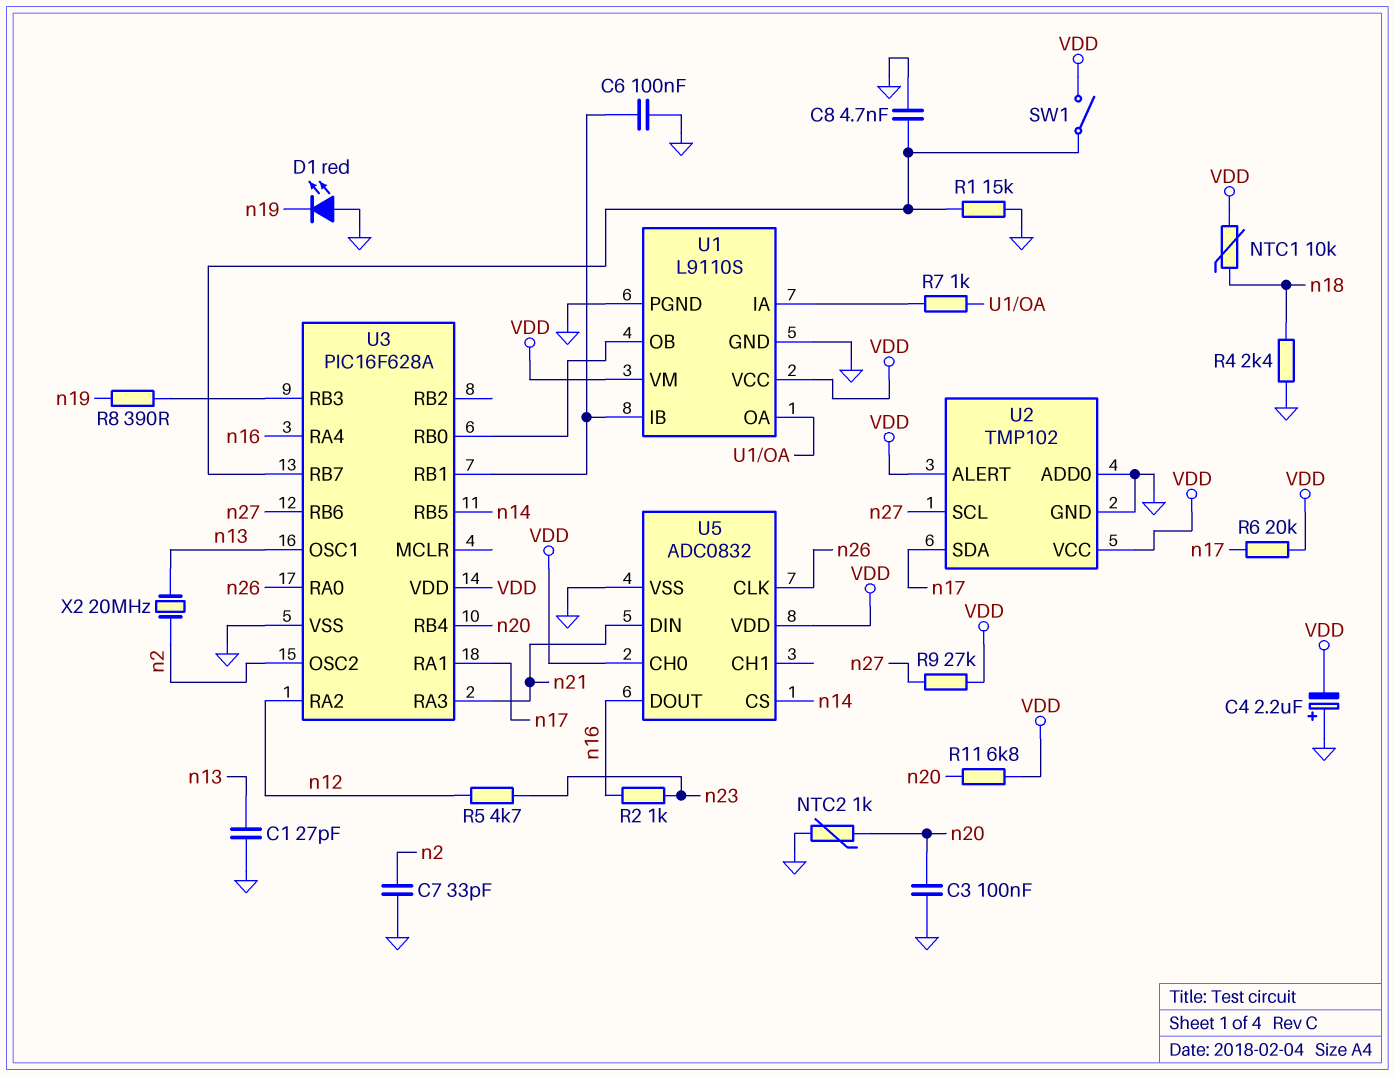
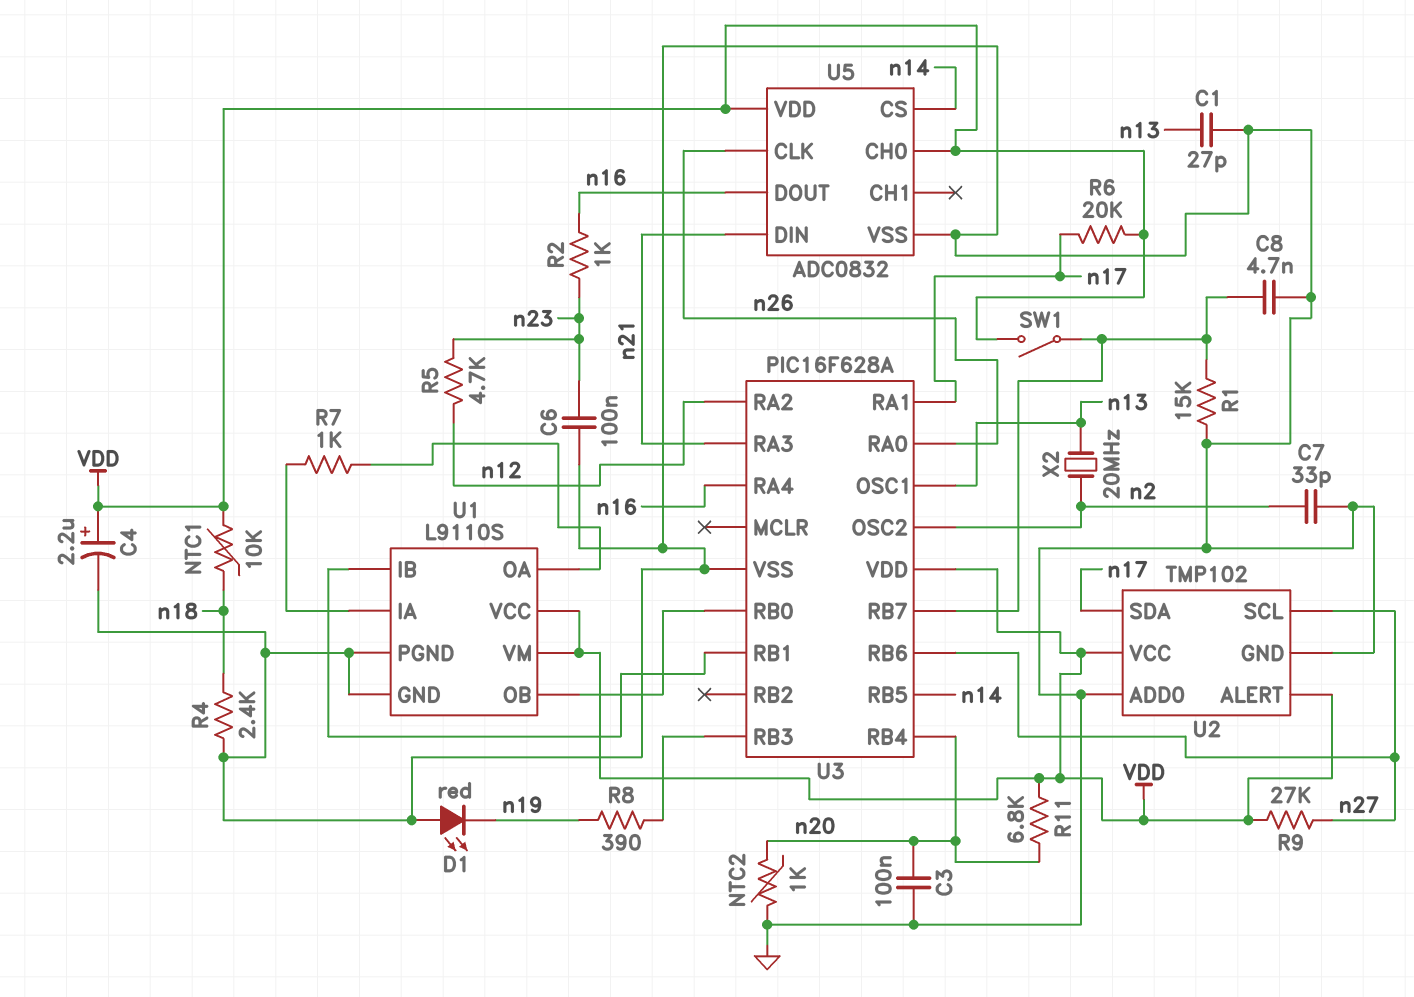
C4: 2.2uF (plus GND, minus VDD) -> 2.2uF (plus VDD, minus GND)
C6: 100nF (GND, U1/IB) -> 100nF (GND, n23)

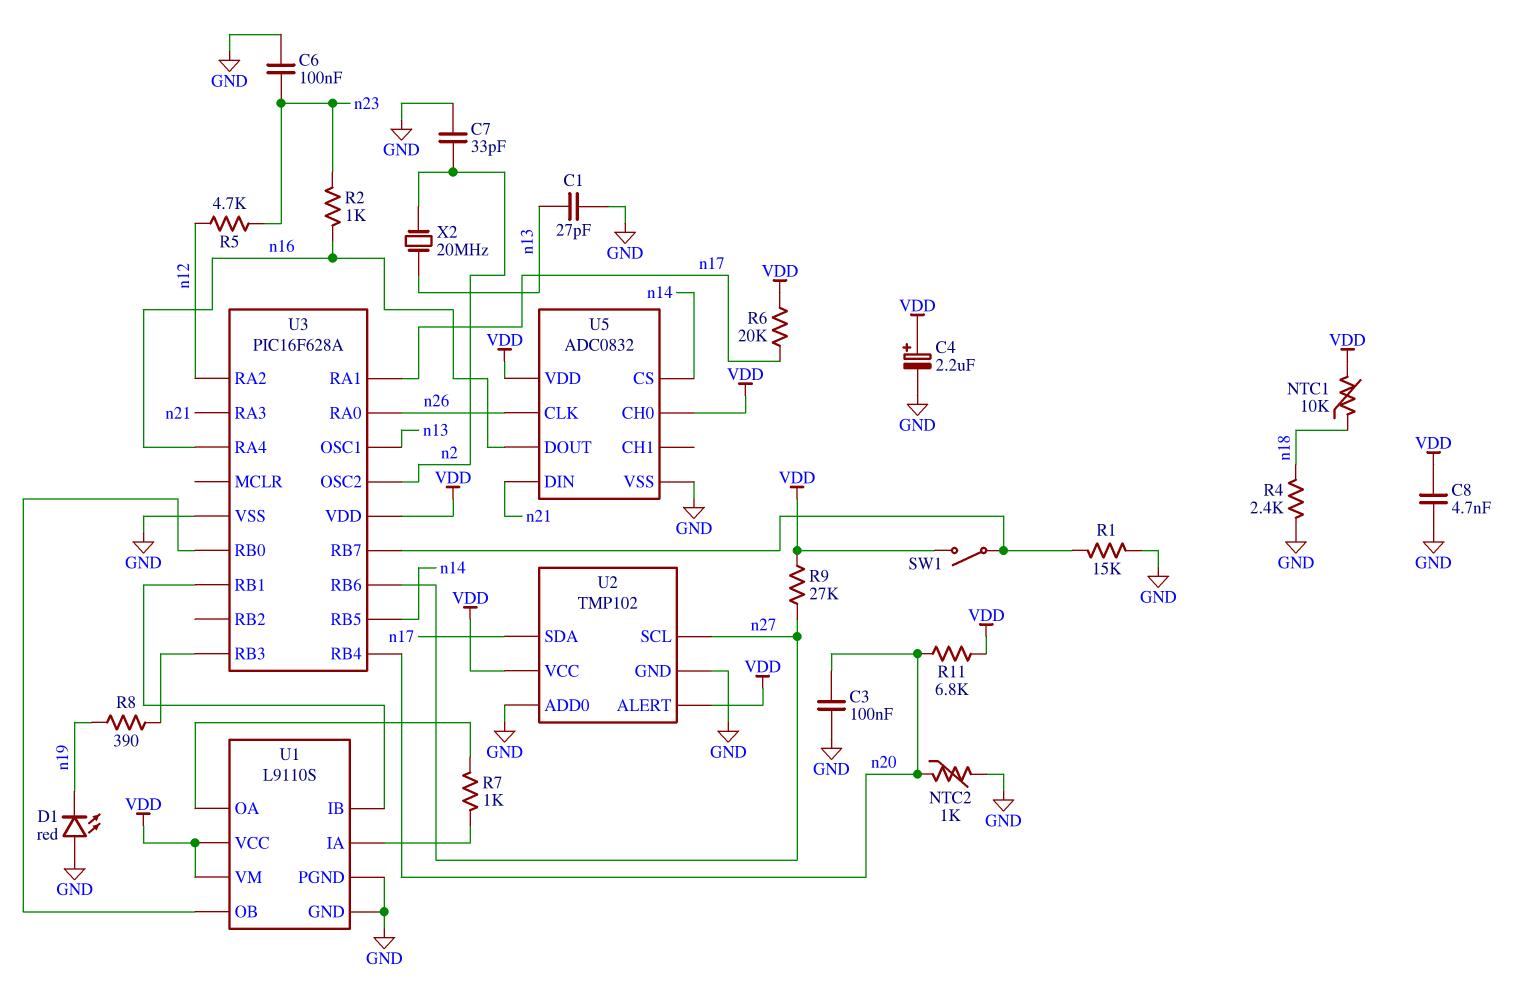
C8: 4.7nF (GND, U3/RB7) -> 4.7nF (GND, VDD)

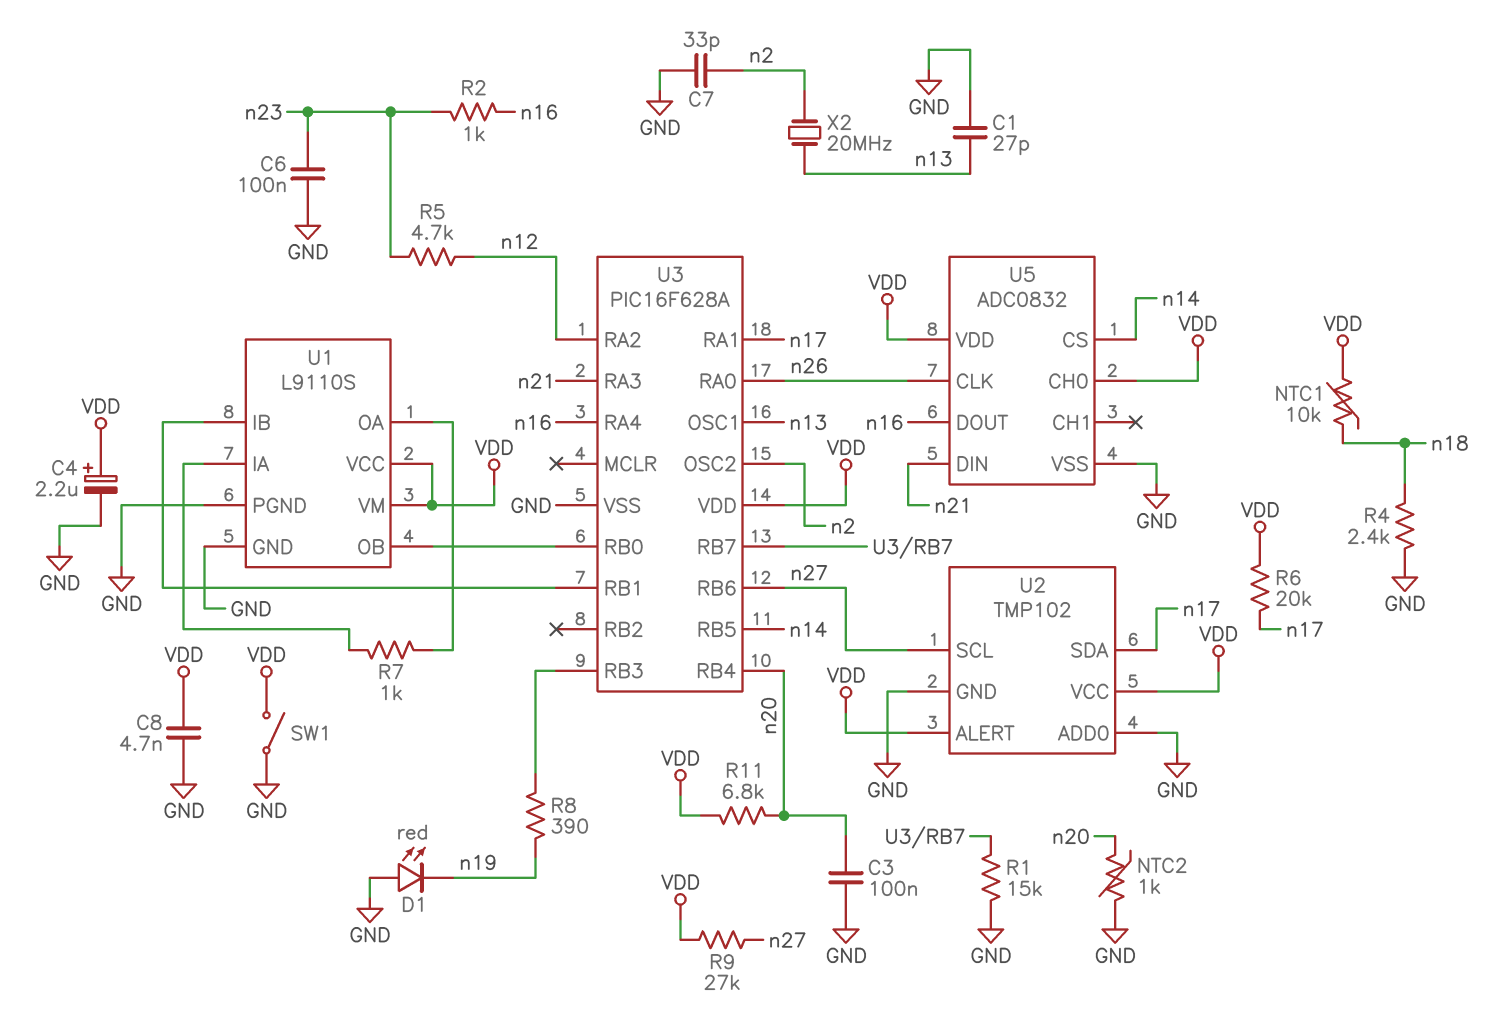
SW1: switch (U3/RB7, VDD) -> switch (GND, VDD)

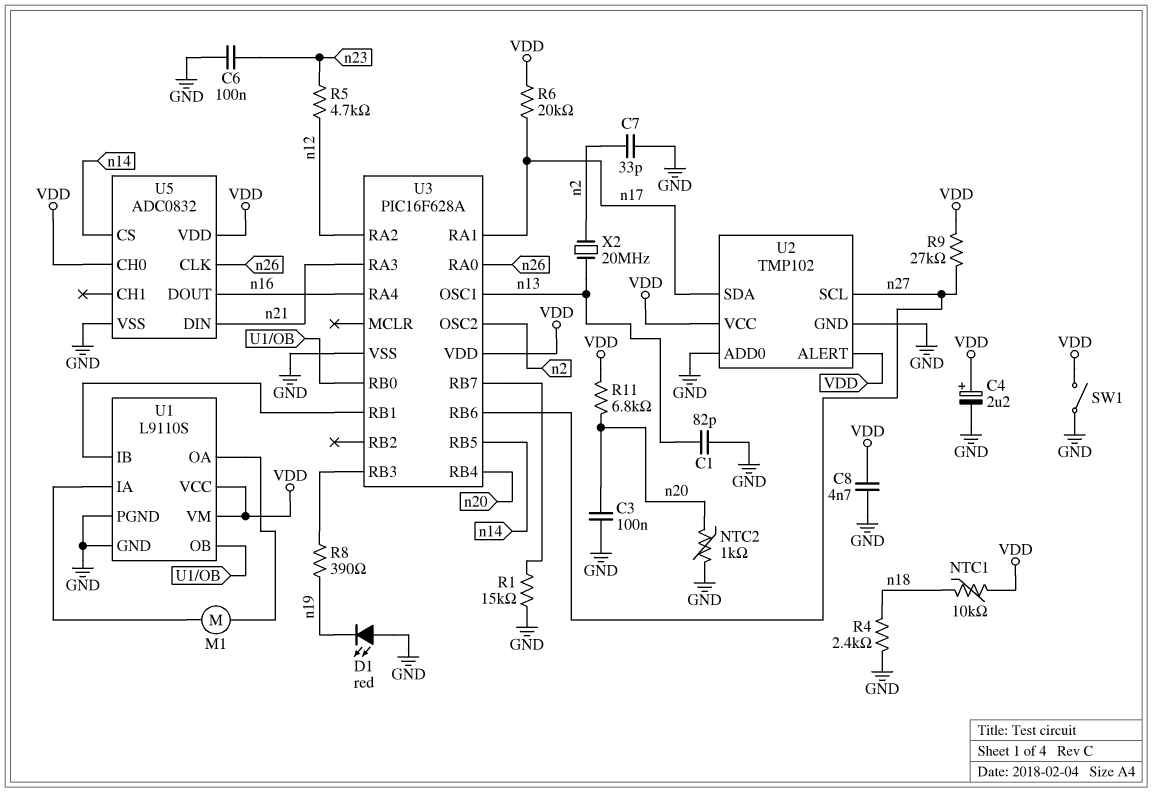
C1: 27pF (GND, n13) -> 82pF (GND, n13)
M1: none -> motor (U1/IA, U1/OA)
R2: 1k (n16, n23) -> none
R7: 1k (U1/IA, U1/OA) -> none

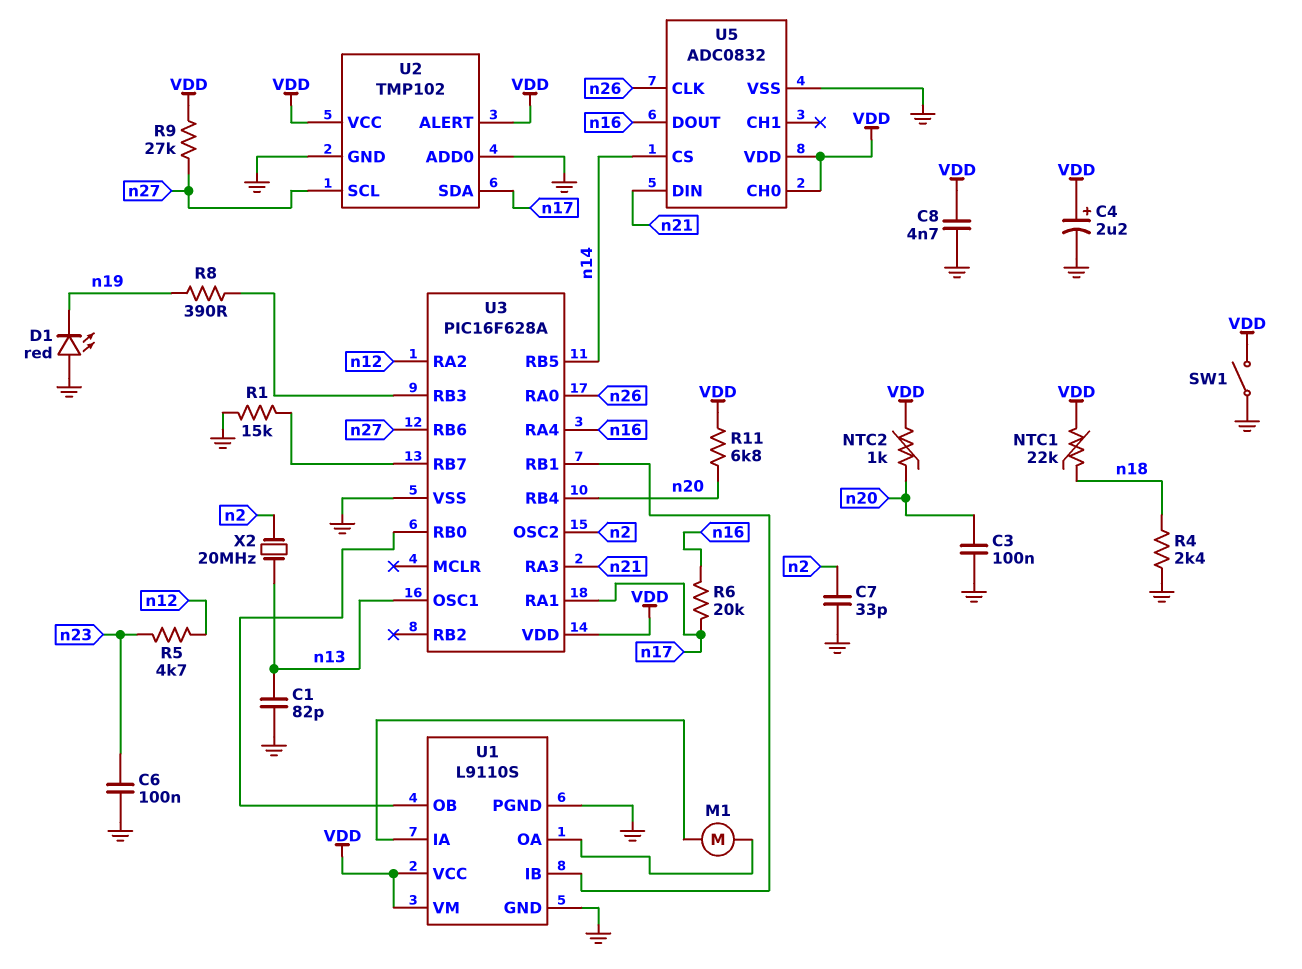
NTC1: 10k (VDD, n18) -> 22k (VDD, n18)
NTC2: 1k (GND, n20) -> 1k (VDD, n20)
R6: 20k (VDD, n17) -> 20k (n16, n17)

